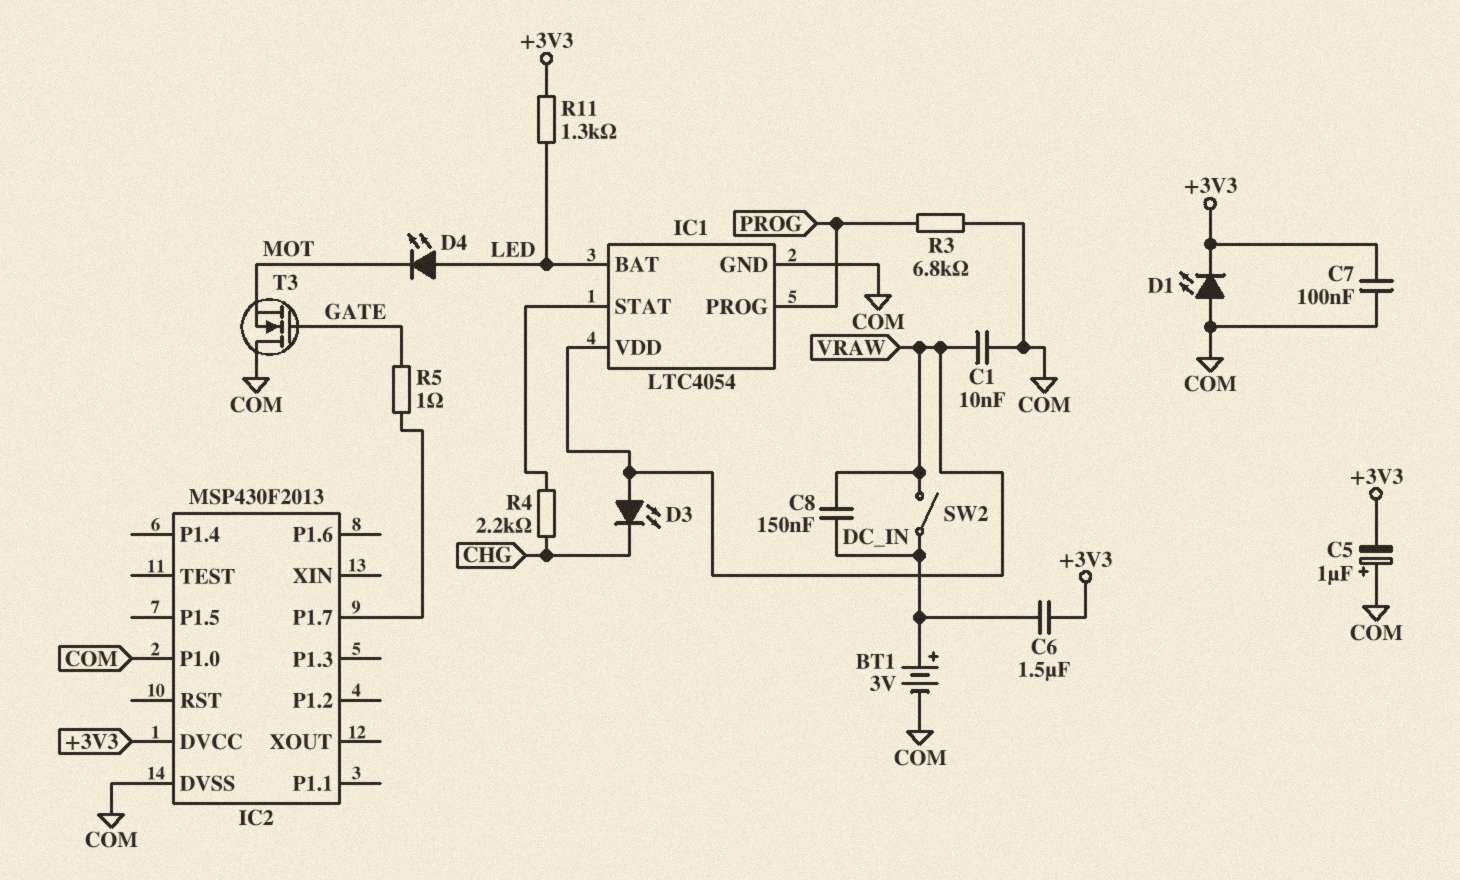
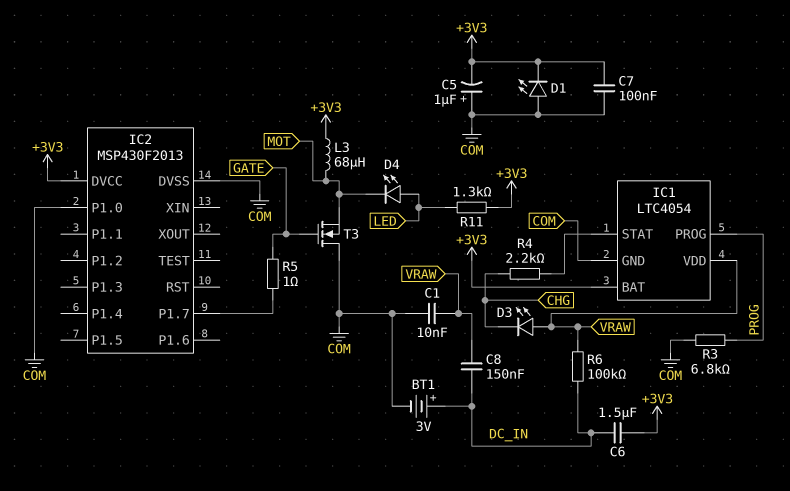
IC1 pin BAT: LED -> +3V3
L3: none -> 68uH (+3V3, MOT)
R6: none -> 100k (DC_IN, VRAW)
SW2: switch (DC_IN, VRAW) -> none

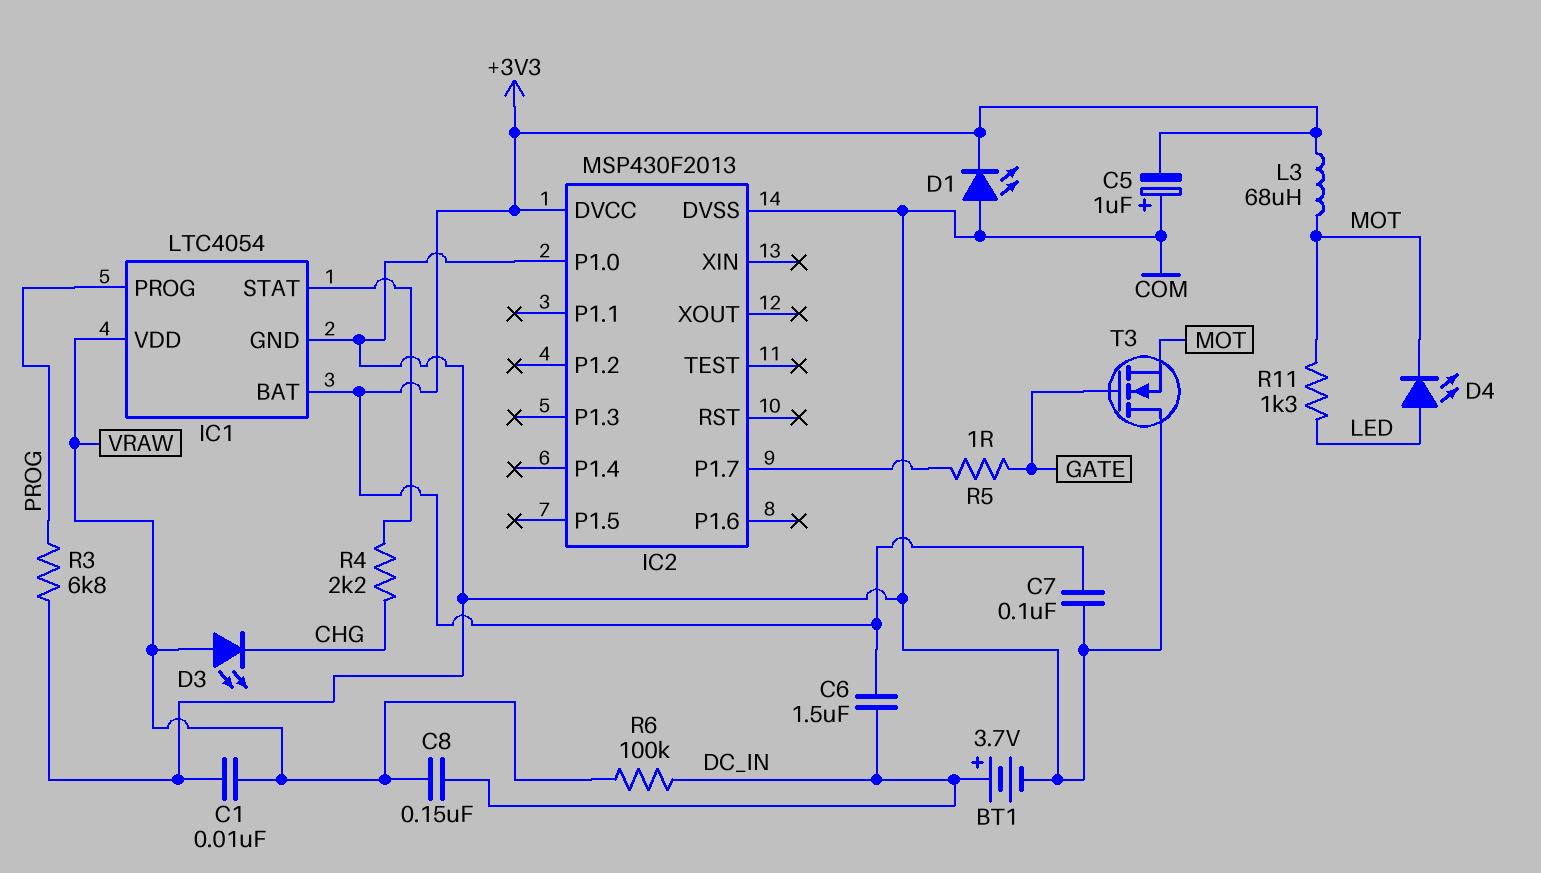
BT1: 3V (plus DC_IN, minus COM) -> 3.7V (plus DC_IN, minus COM)
R11: 1.3k (+3V3, LED) -> 1.3k (LED, MOT)

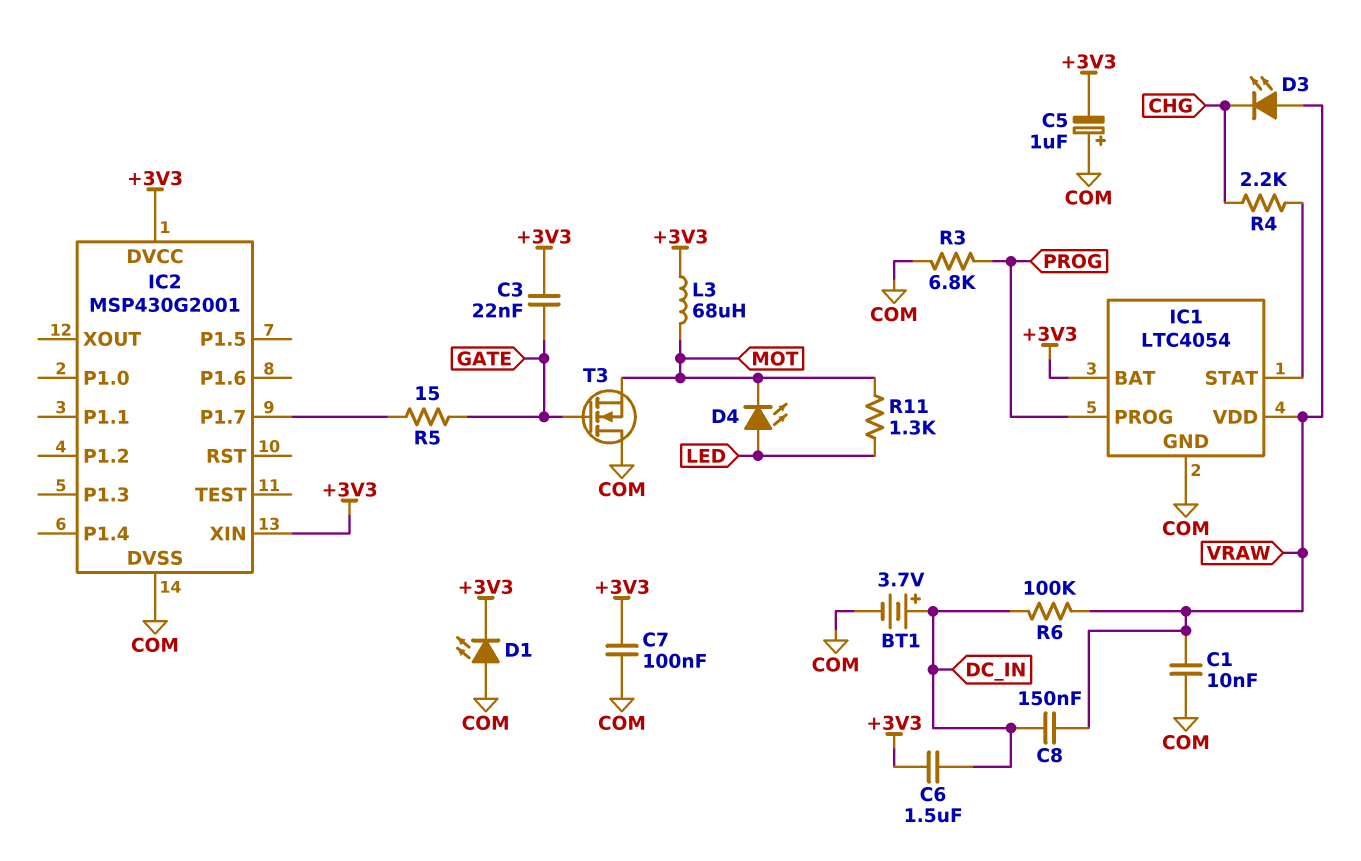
C3: none -> 22nF (+3V3, GATE)
IC2: MSP430F2013 -> MSP430G2001
IC2 pin P1.0: COM -> none
IC2 pin XIN: none -> +3V3
R5: 1 (GATE, IC2/P1.7) -> 15 (GATE, IC2/P1.7)

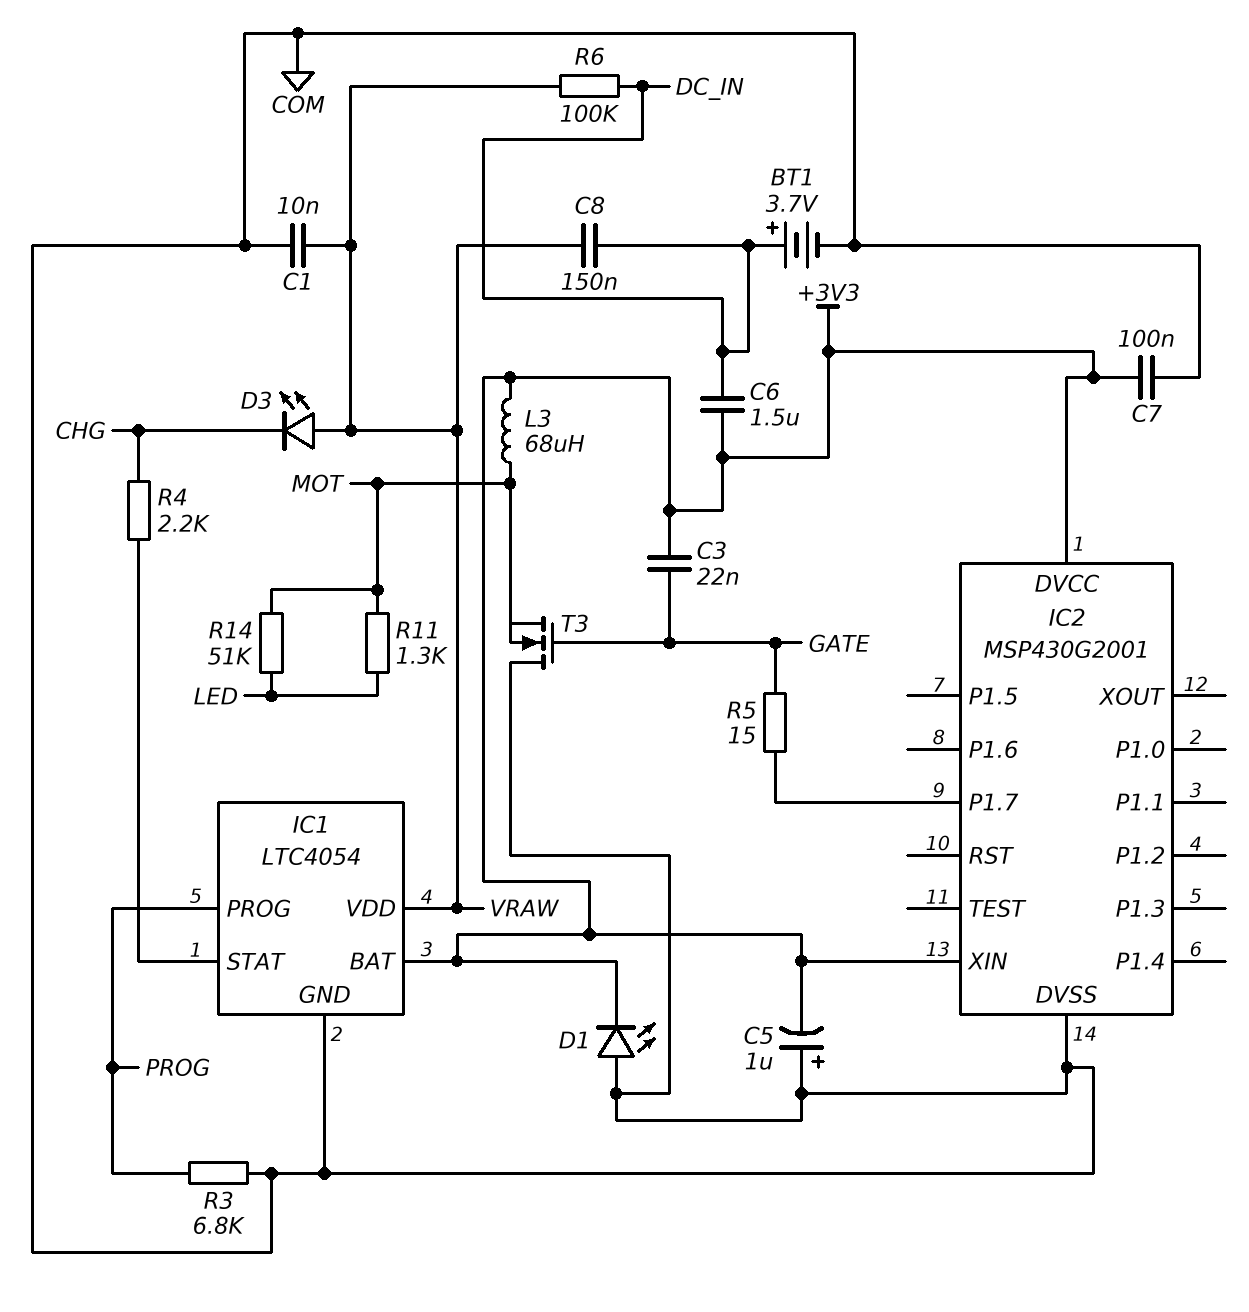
D4: LED (A LED, K MOT) -> none
R14: none -> 51k (LED, MOT)

